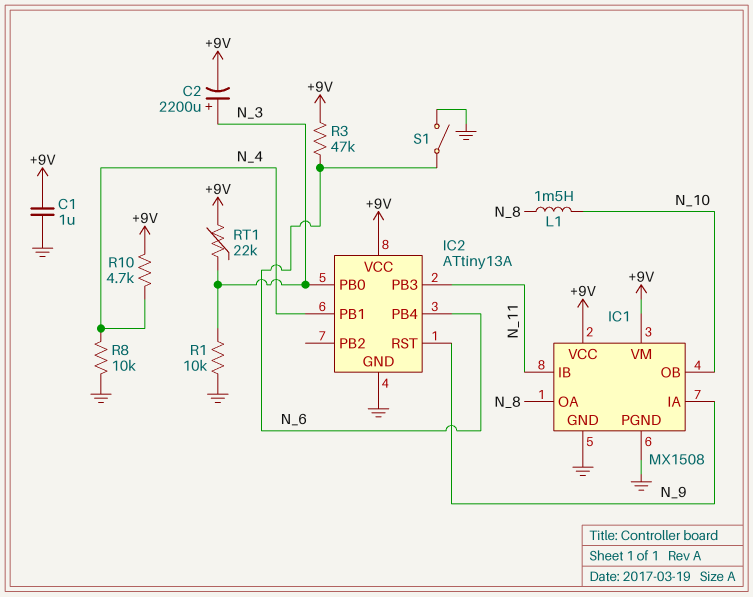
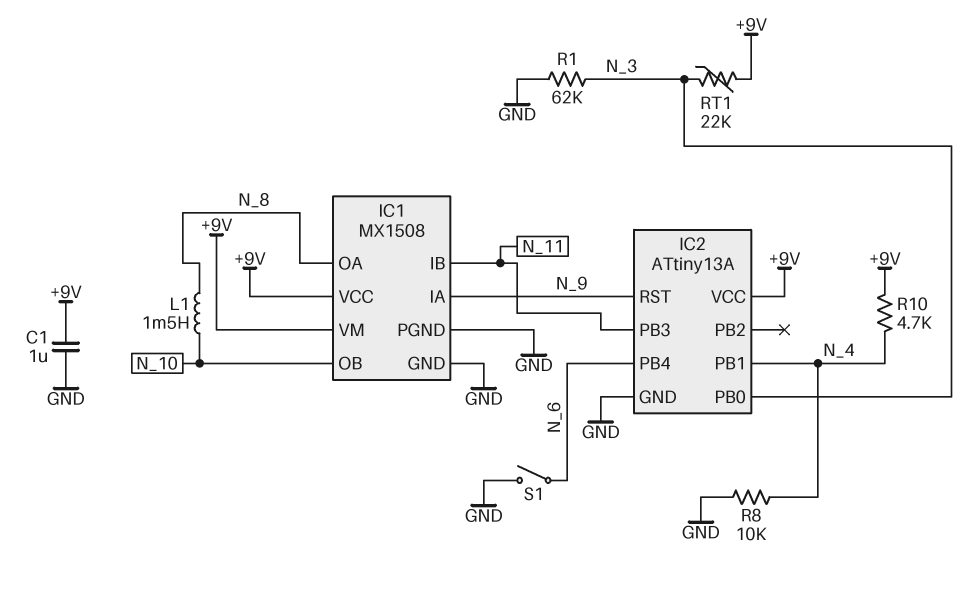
C2: 2200uF (plus N_3, minus +9V) -> none
R1: 10k (GND, N_3) -> 62k (GND, N_3)
R3: 47k (+9V, N_6) -> none

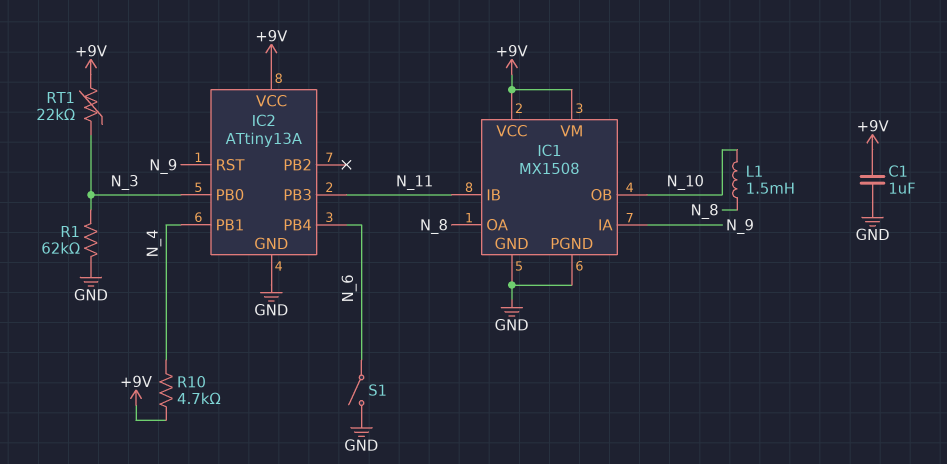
R8: 10k (GND, N_4) -> none

